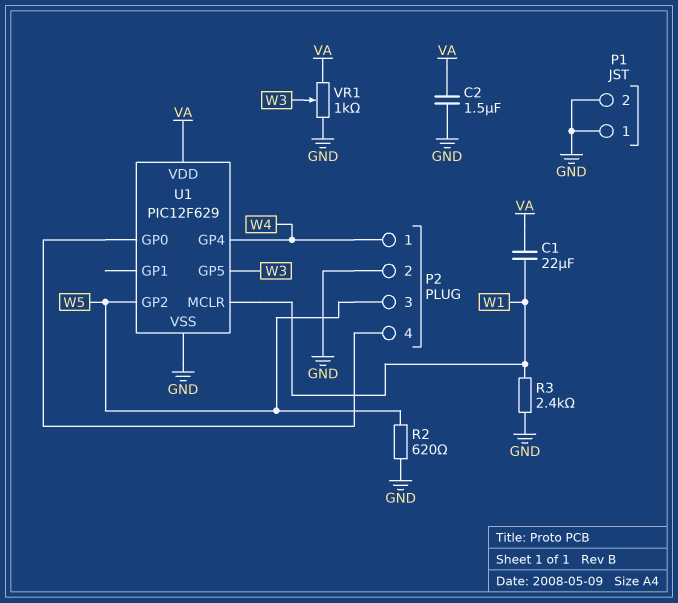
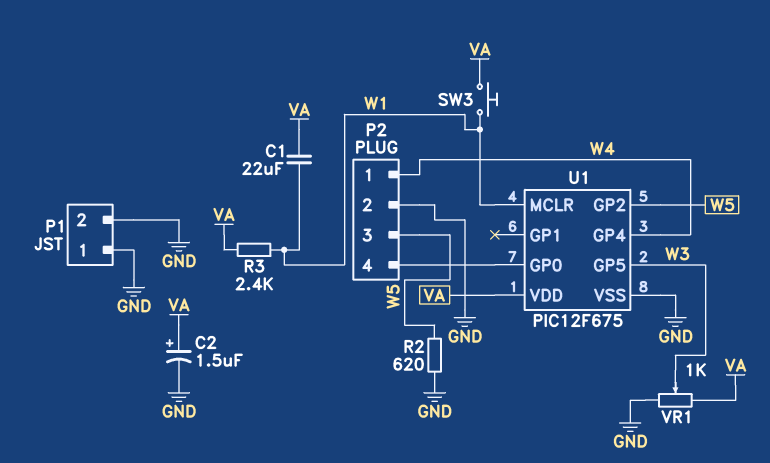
C2: 1.5uF (GND, VA) -> 1.5uF (plus VA, minus GND)
R3: 2.4k (GND, W1) -> 2.4k (VA, W1)
SW3: none -> button (VA, W1)
U1: PIC12F629 -> PIC12F675

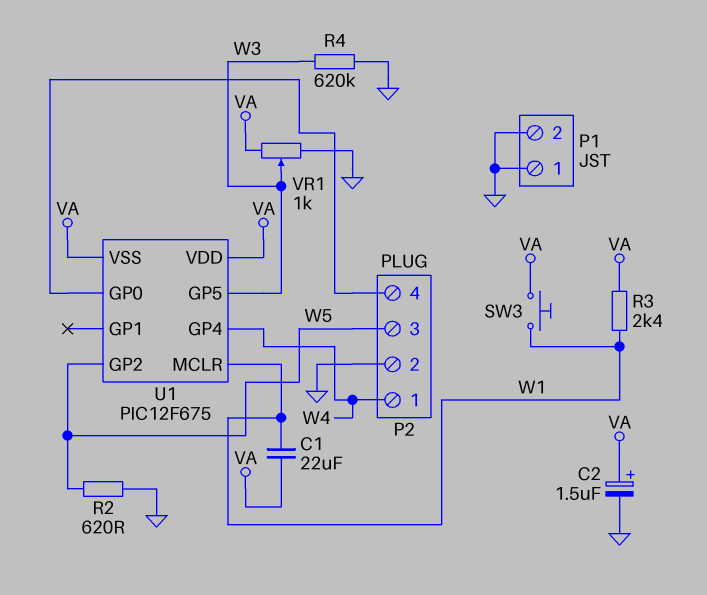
R4: none -> 620k (GND, W3)
U1 pin VSS: GND -> VA

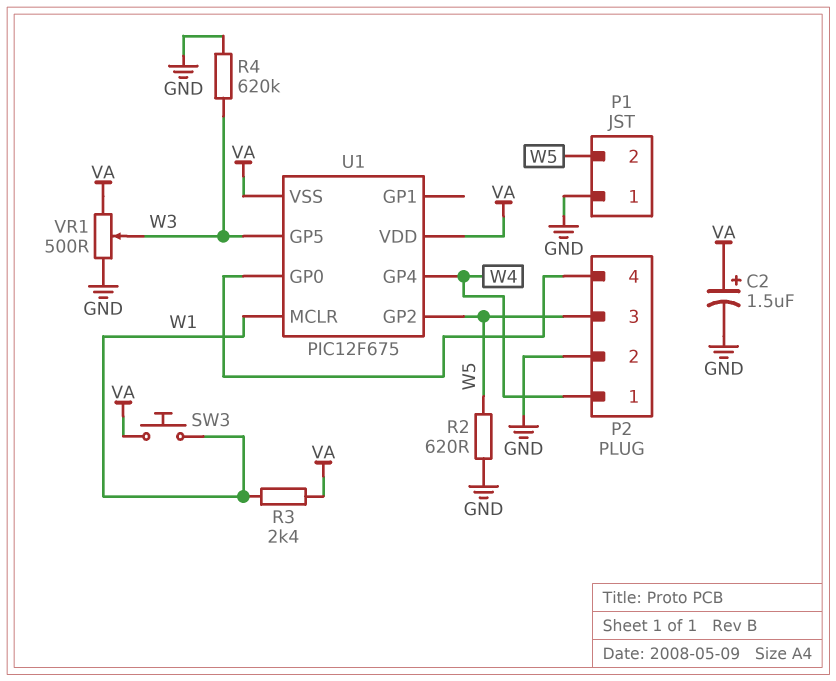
C1: 22uF (VA, W1) -> none
P1 pin 2: GND -> W5
VR1: 1k (GND, VA, wiper W3) -> 500 (GND, VA, wiper W3)

